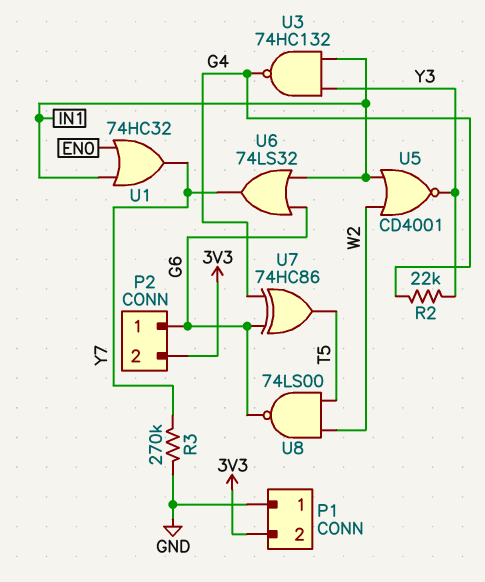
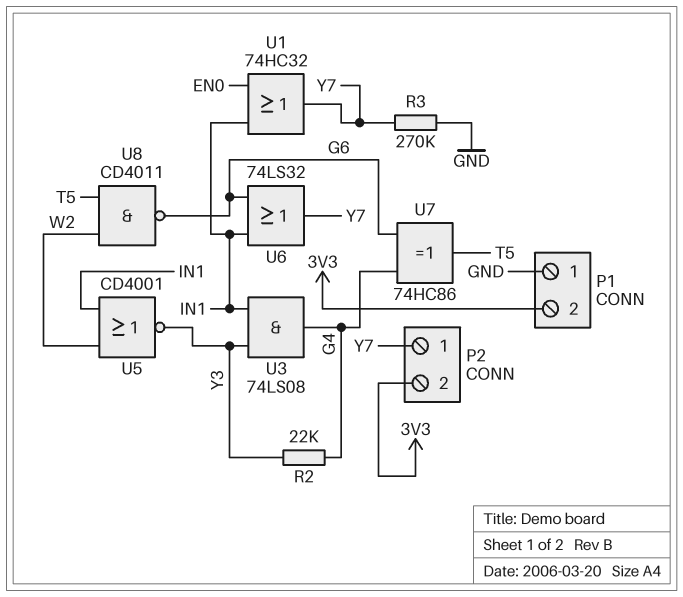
P2 pin 1: G6 -> Y7
U3: NAND 74HC132 (in IN1, in Y3, out G4) -> AND 74LS08 (in IN1, in Y3, out G4)
U8: NAND 74LS00 (in T5, in W2, out G6) -> NAND CD4011 (in T5, in W2, out G6)

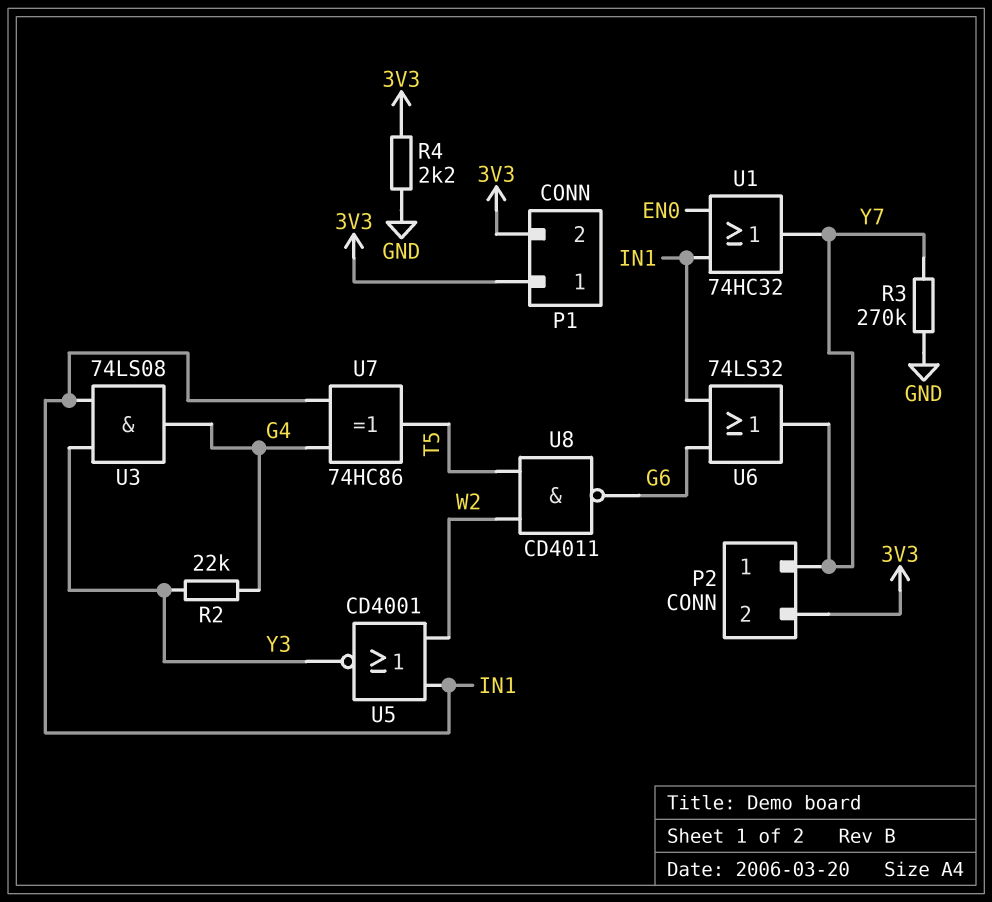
P1 pin 1: GND -> 3V3
R4: none -> 2.2k (3V3, GND)
U7: XOR 74HC86 (in G4, in G6, out T5) -> XOR 74HC86 (in G4, in IN1, out T5)

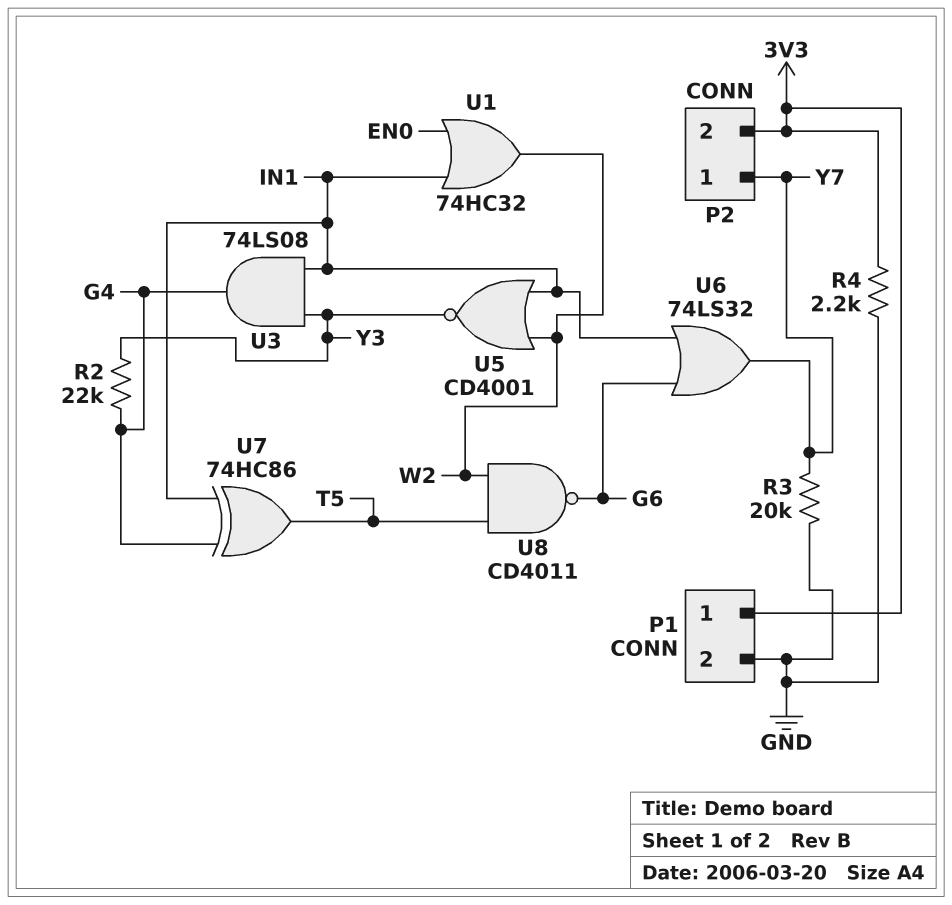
P1 pin 2: 3V3 -> GND
R3: 270k (GND, Y7) -> 20k (GND, Y7)
U1: OR 74HC32 (in EN0, in IN1, out Y7) -> OR 74HC32 (in EN0, in IN1, out W2)

